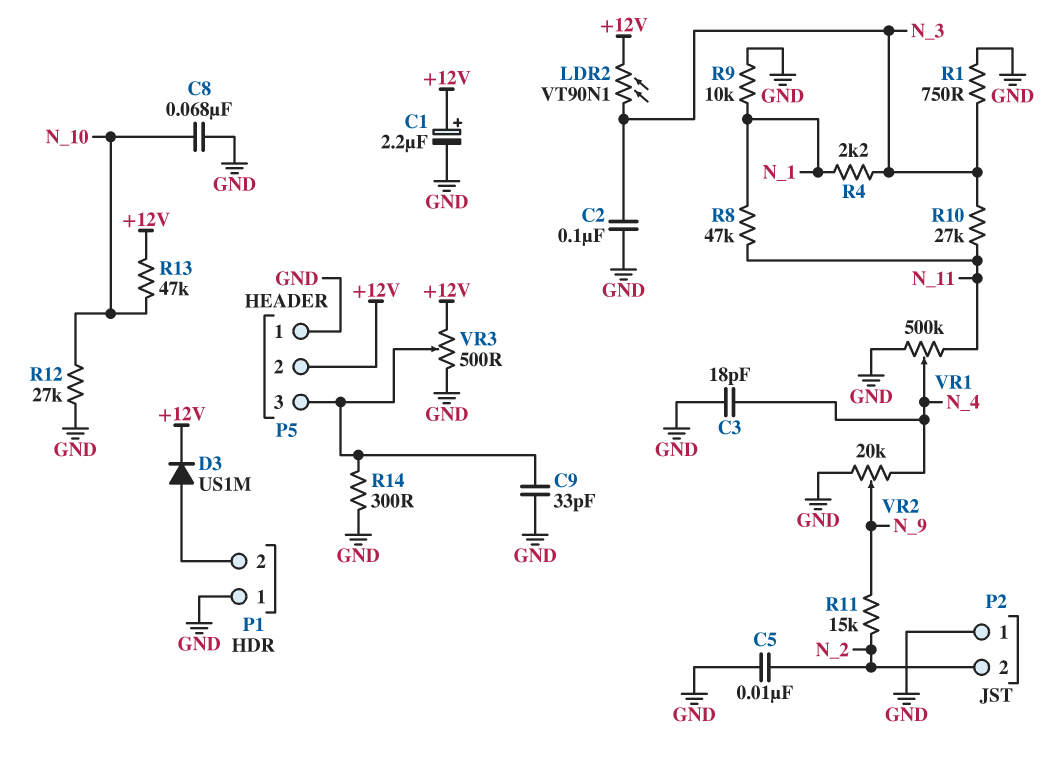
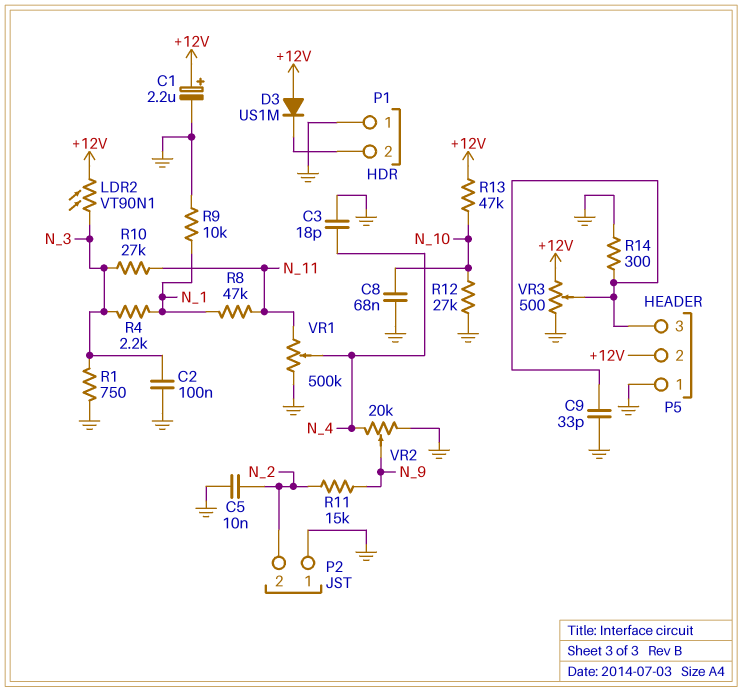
D3: diode US1M (A P1/2, K +12V) -> diode US1M (A +12V, K P1/2)

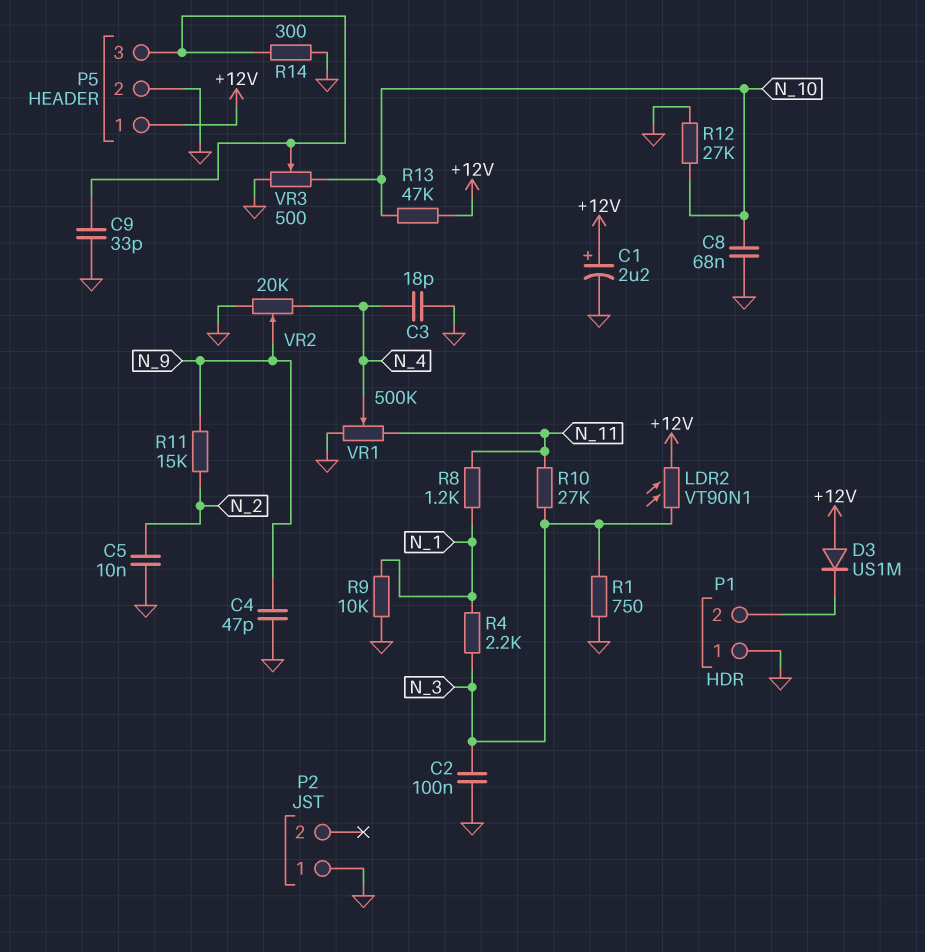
C4: none -> 47pF (GND, N_9)
P2 pin 2: N_2 -> none
P5 pin 1: GND -> +12V
P5 pin 2: +12V -> GND
R8: 47k (N_1, N_11) -> 1.2k (N_1, N_11)
VR3: 500 (+12V, GND, wiper P5/3) -> 500 (GND, N_10, wiper P5/3)

